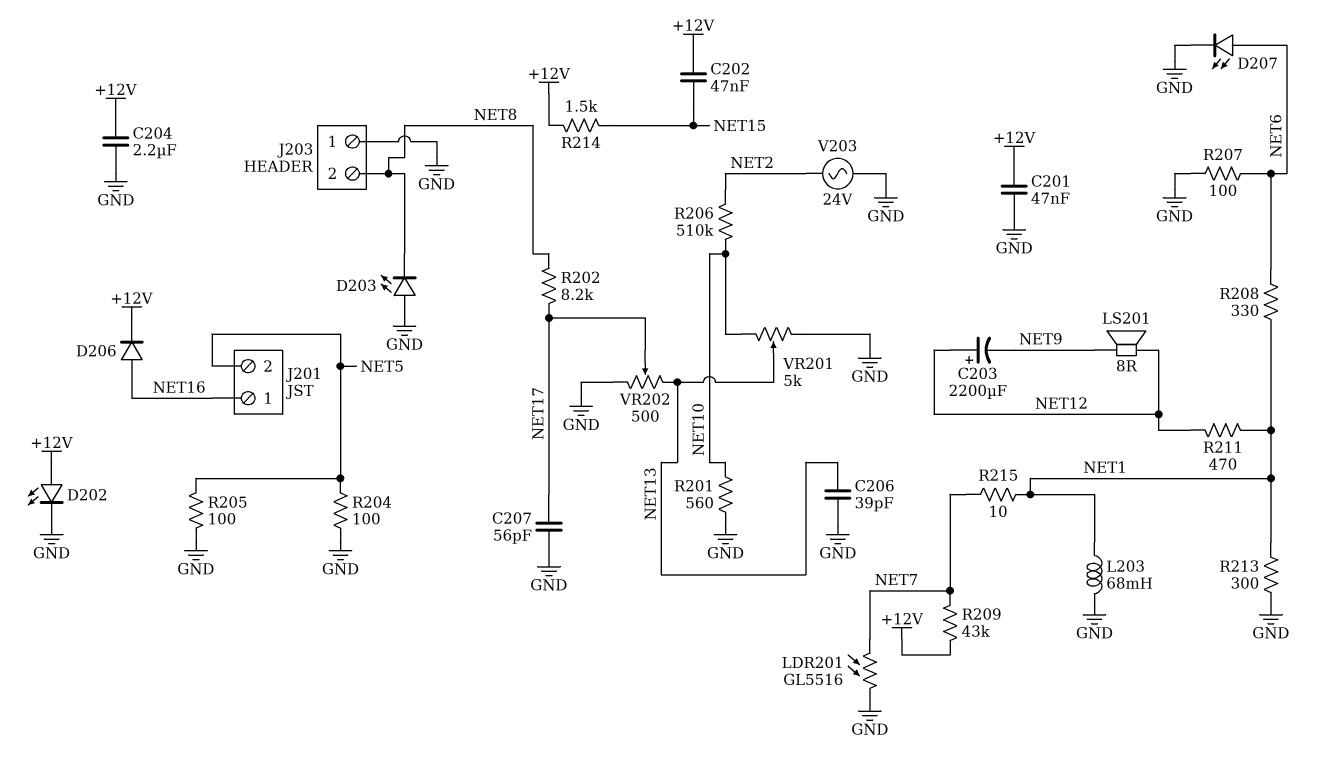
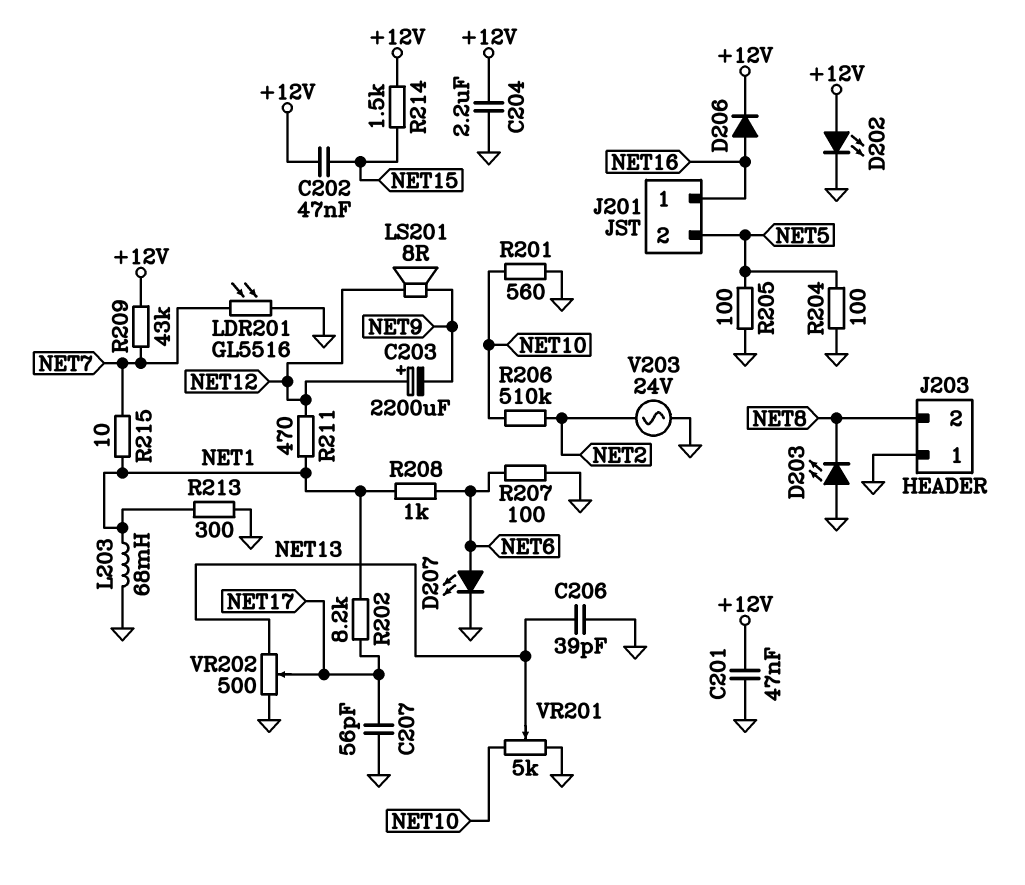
R202: 8.2k (NET8, NET17) -> 8.2k (NET1, NET17)
R208: 330 (NET1, NET6) -> 1k (NET1, NET6)

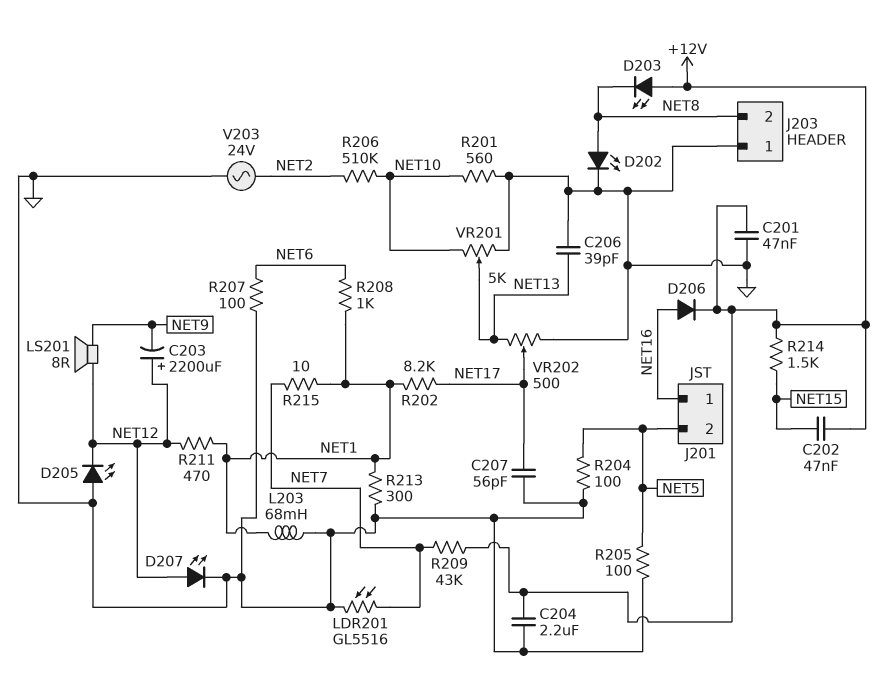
D202: LED (A +12V, K GND) -> LED (A NET8, K GND)
D203: LED (A GND, K NET8) -> LED (A +12V, K NET8)
D205: none -> LED (A GND, K NET12)
D207: LED (A NET6, K GND) -> LED (A NET12, K GND)

